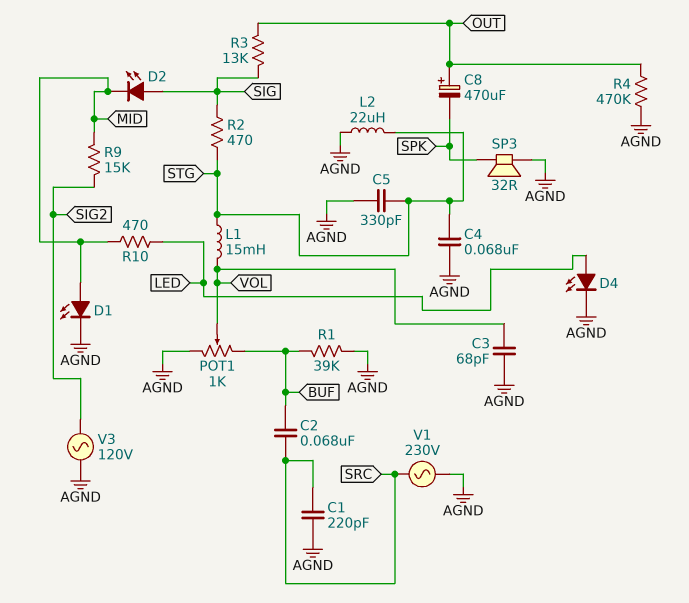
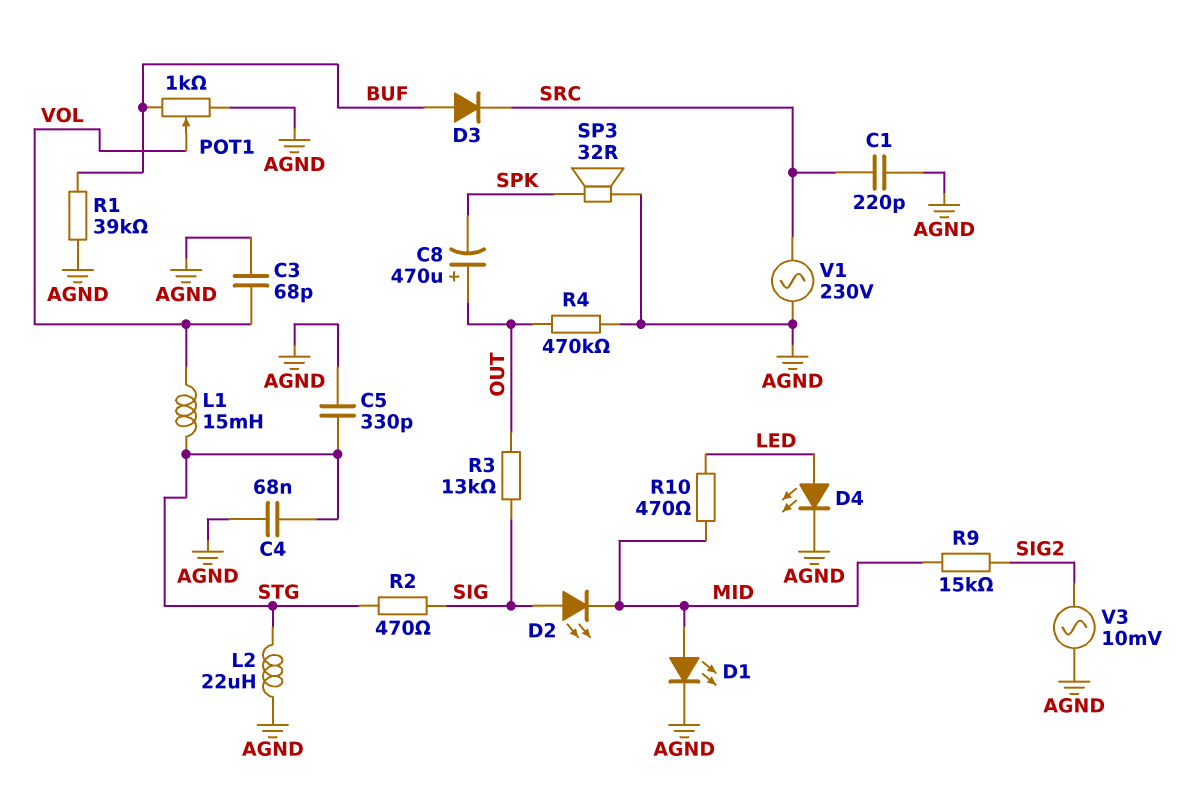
C2: 68nF (BUF, SRC) -> none
D3: none -> diode (A BUF, K SRC)
V3: AC 120V (AGND, SIG2) -> AC 10mV (AGND, SIG2)

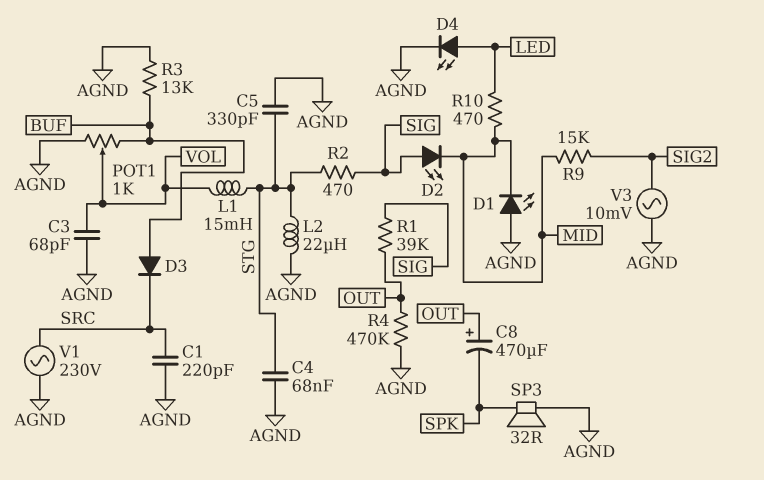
D1: LED (A MID, K AGND) -> LED (A AGND, K MID)
R1: 39k (AGND, BUF) -> 39k (OUT, SIG)
R3: 13k (OUT, SIG) -> 13k (AGND, BUF)

